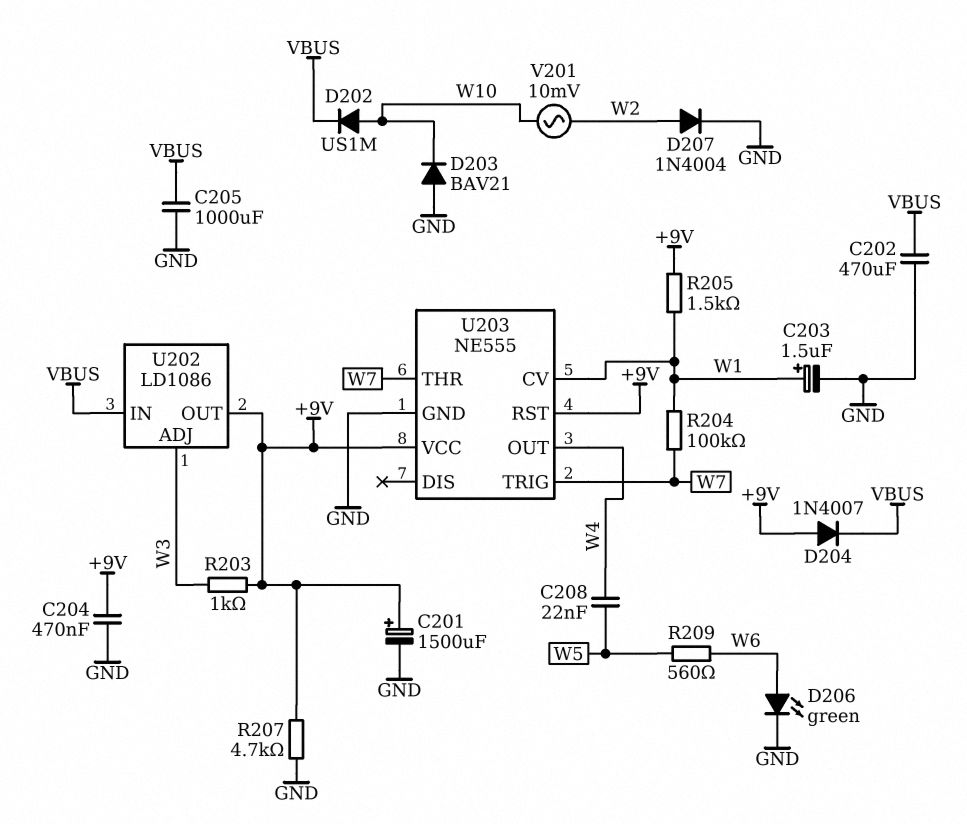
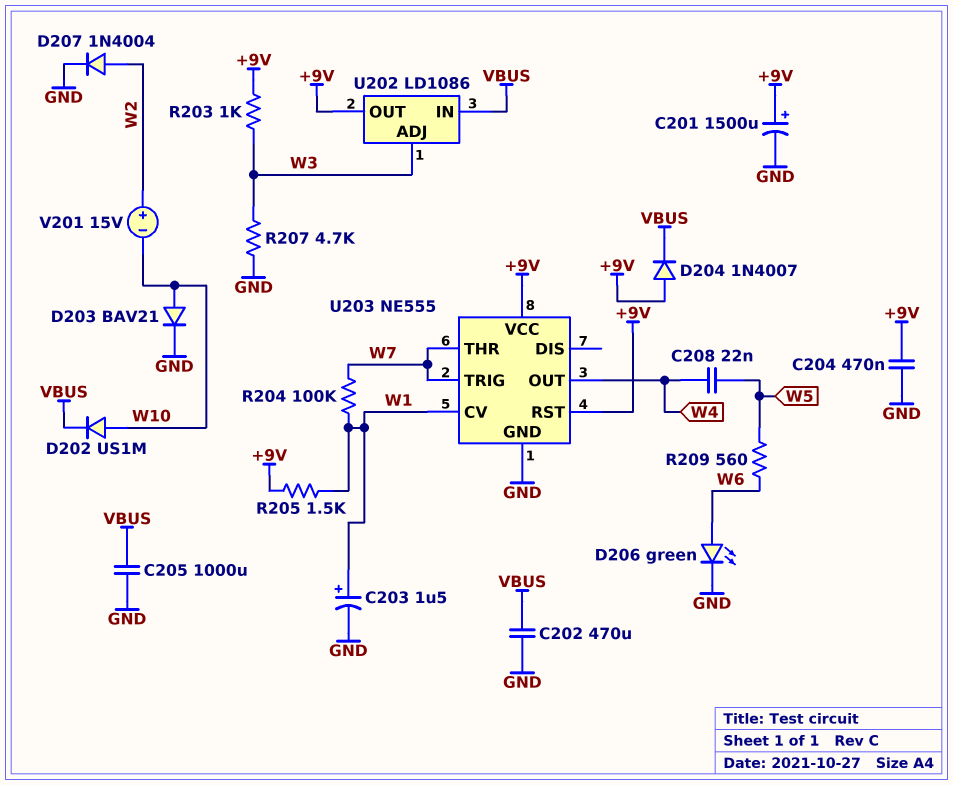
D203: diode BAV21 (A GND, K W10) -> diode BAV21 (A W10, K GND)
R207: 4.7k (+9V, GND) -> 4.7k (GND, W3)
V201: AC 10mV (W2, W10) -> 15V (plus W2, minus W10)

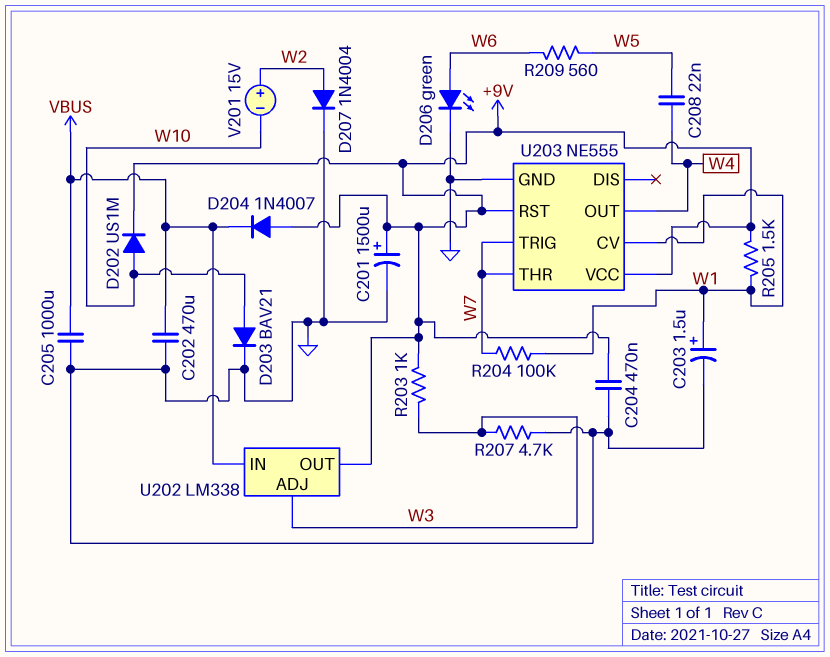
D202: diode US1M (A W10, K VBUS) -> diode US1M (A W10, K +9V)
U202: LD1086 -> LM338

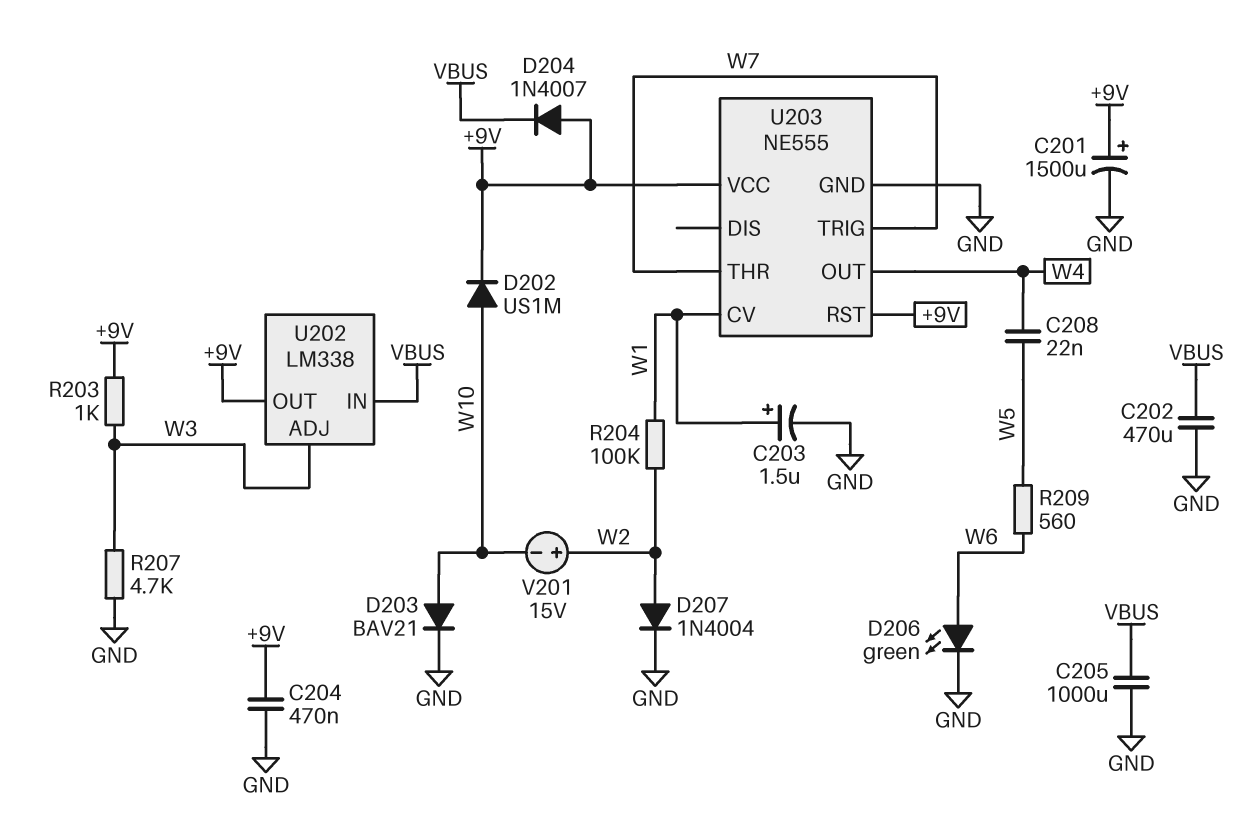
R204: 100k (W1, W7) -> 100k (W1, W2)
R205: 1.5k (+9V, W1) -> none

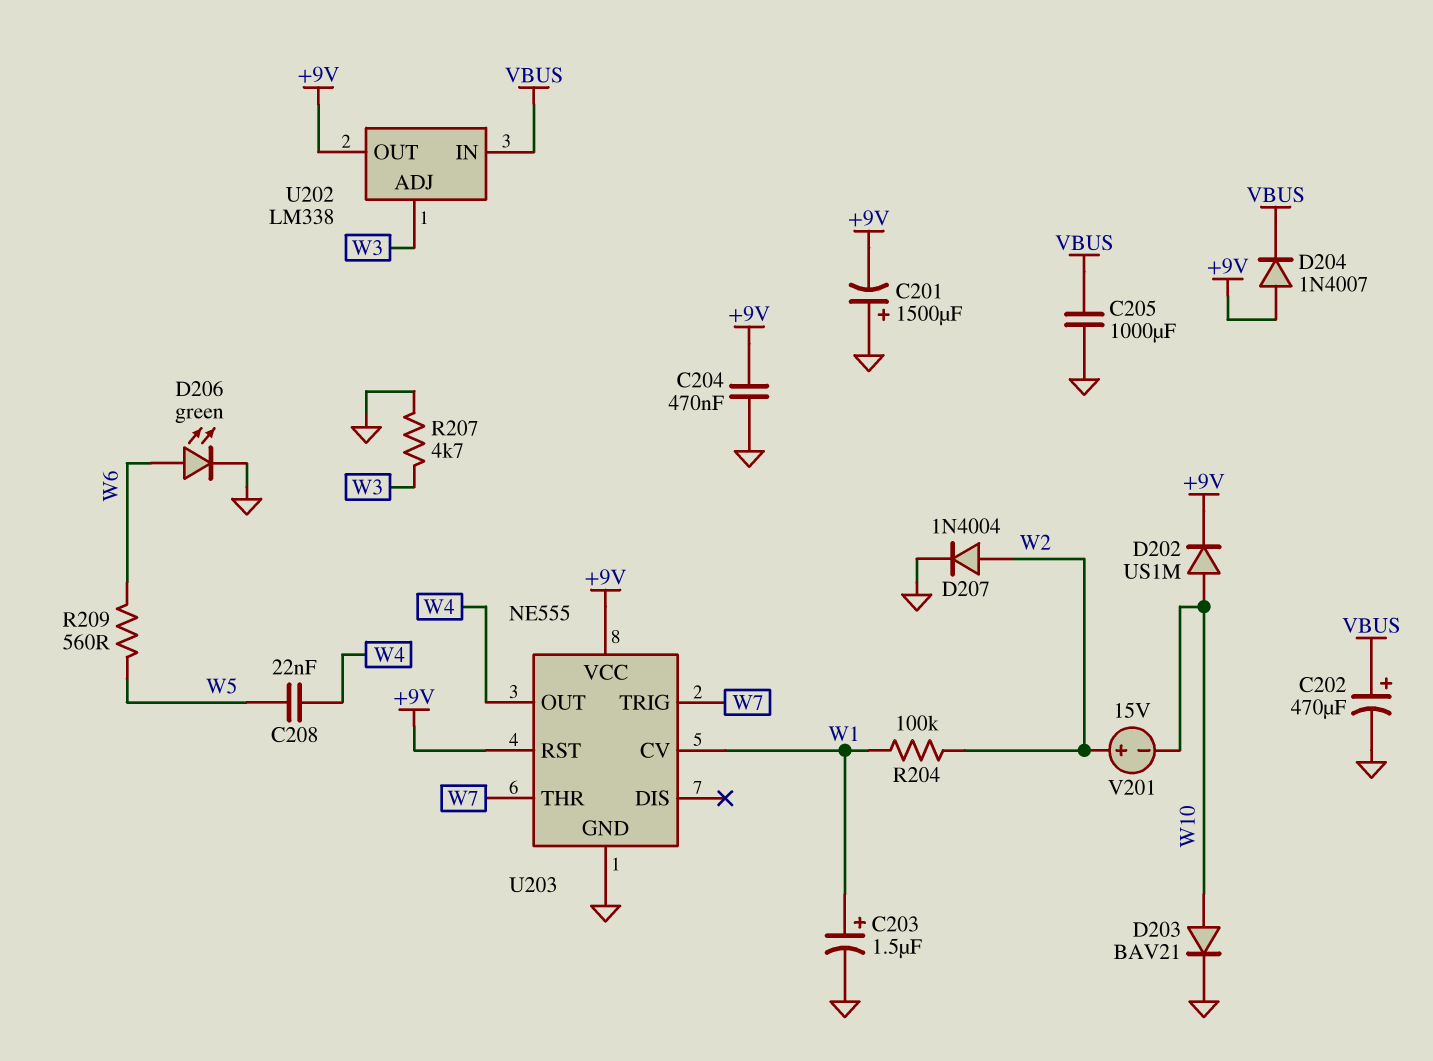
C201: 1500uF (plus +9V, minus GND) -> 1500uF (plus GND, minus +9V)
C202: 470uF (GND, VBUS) -> 470uF (plus VBUS, minus GND)
R203: 1k (+9V, W3) -> none

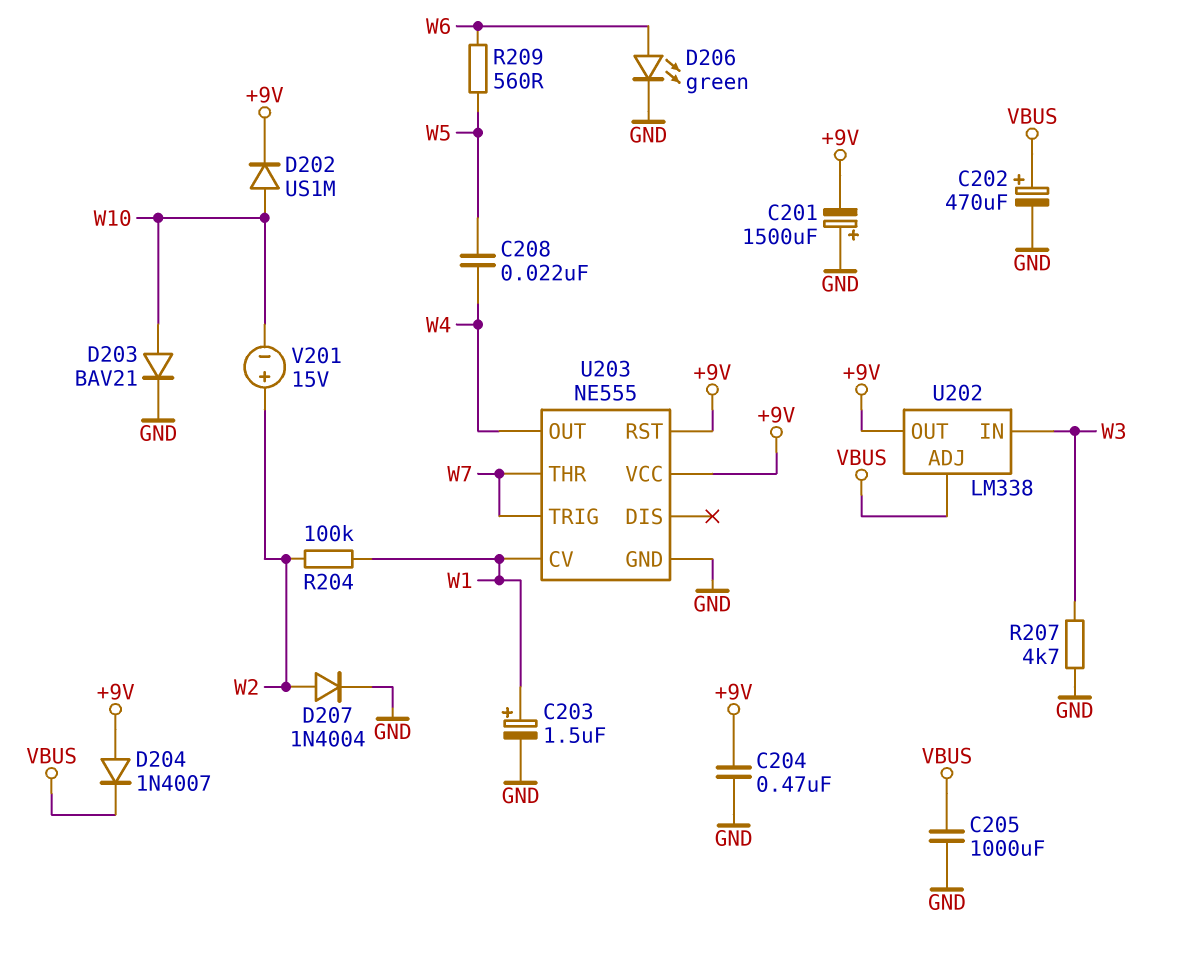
U202 pin ADJ: W3 -> VBUS
U202 pin IN: VBUS -> W3

